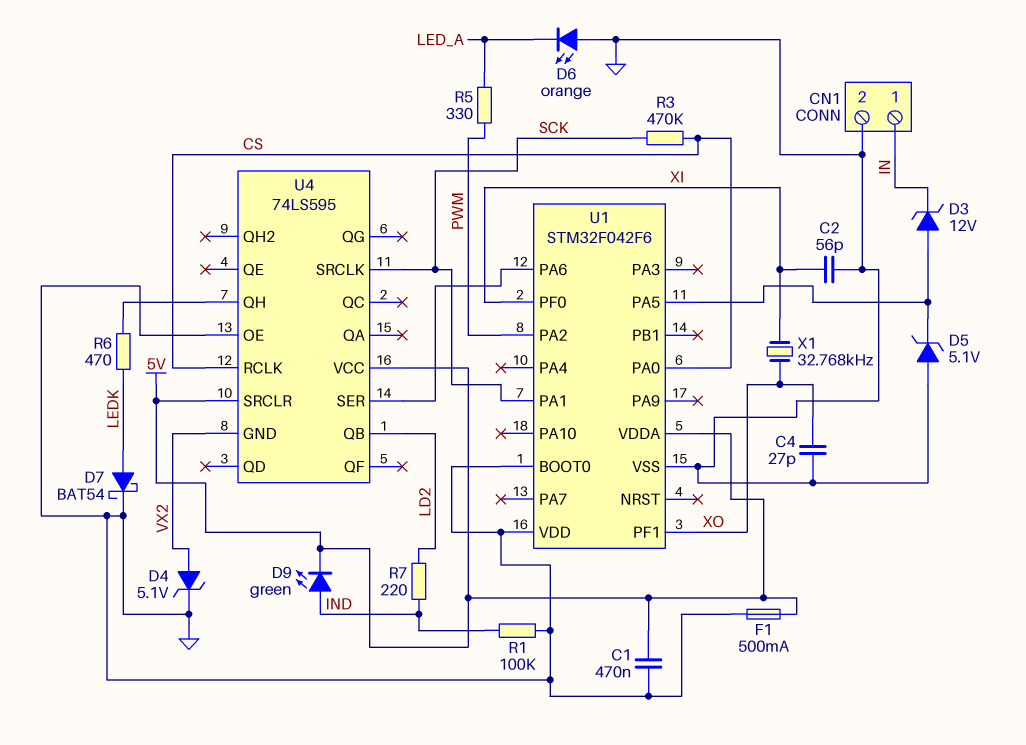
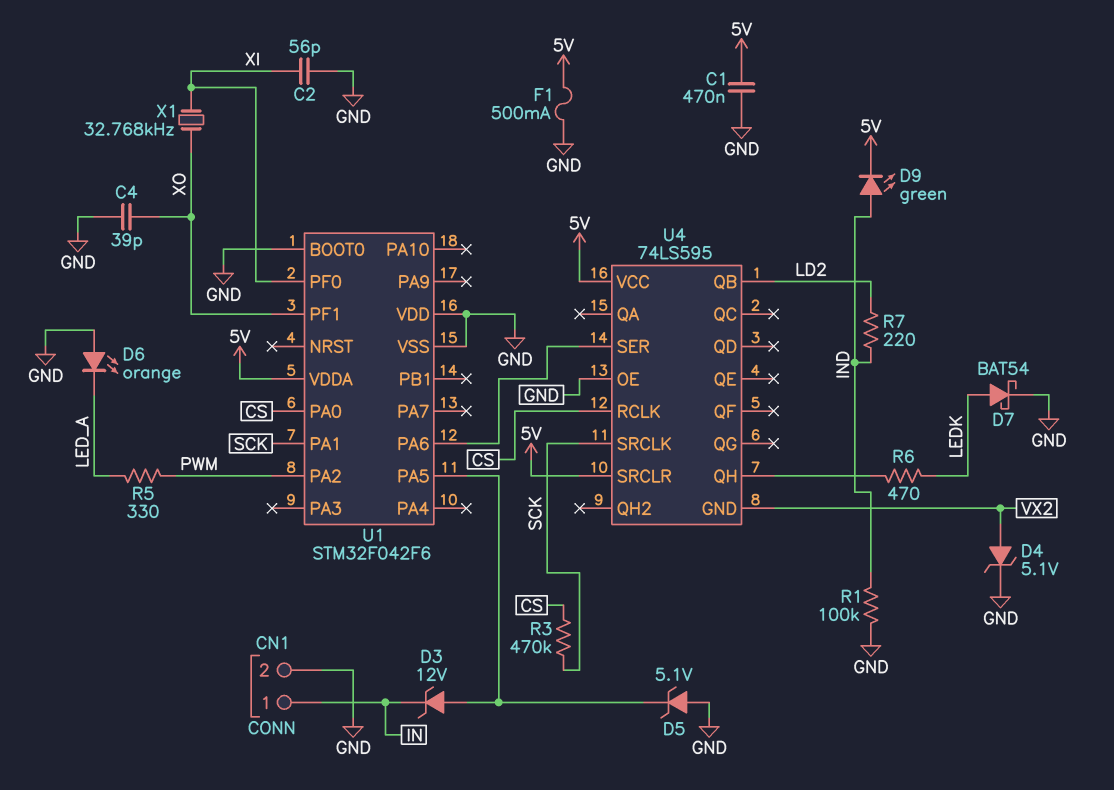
C4: 27pF (GND, XO) -> 39pF (GND, XO)

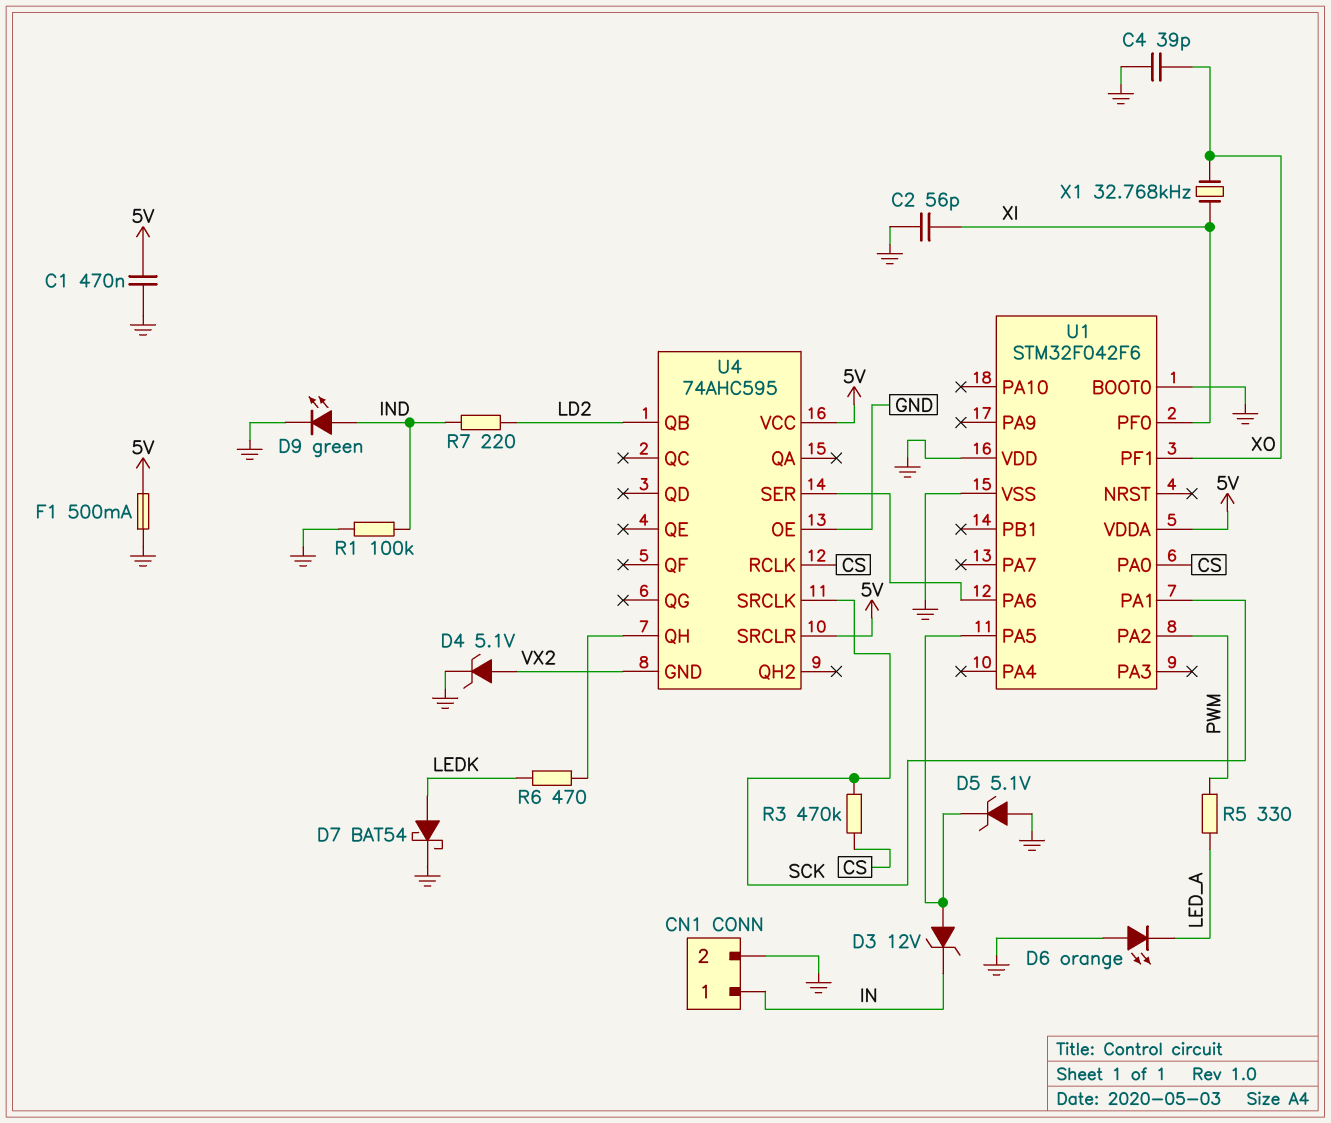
D9: LED green (A IND, K 5V) -> LED green (A IND, K GND)
U4: 74LS595 -> 74AHC595

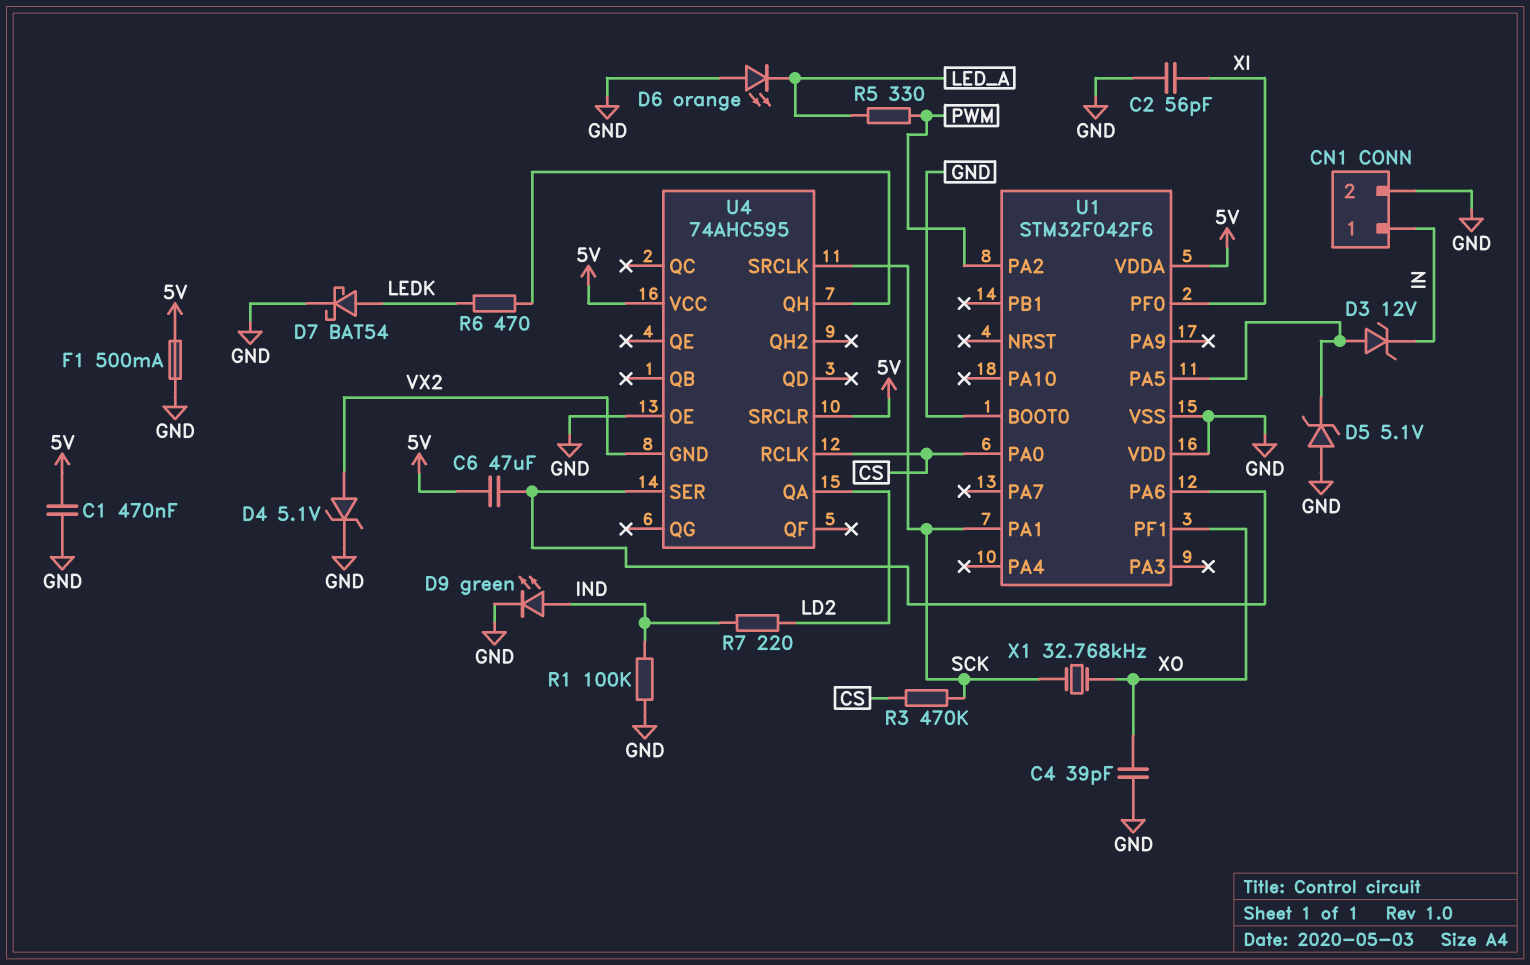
C6: none -> 47uF (5V, U1/PA6)
U4 pin QA: none -> LD2
U4 pin QB: LD2 -> none
X1: 32.768kHz (XI, XO) -> 32.768kHz (SCK, XO)

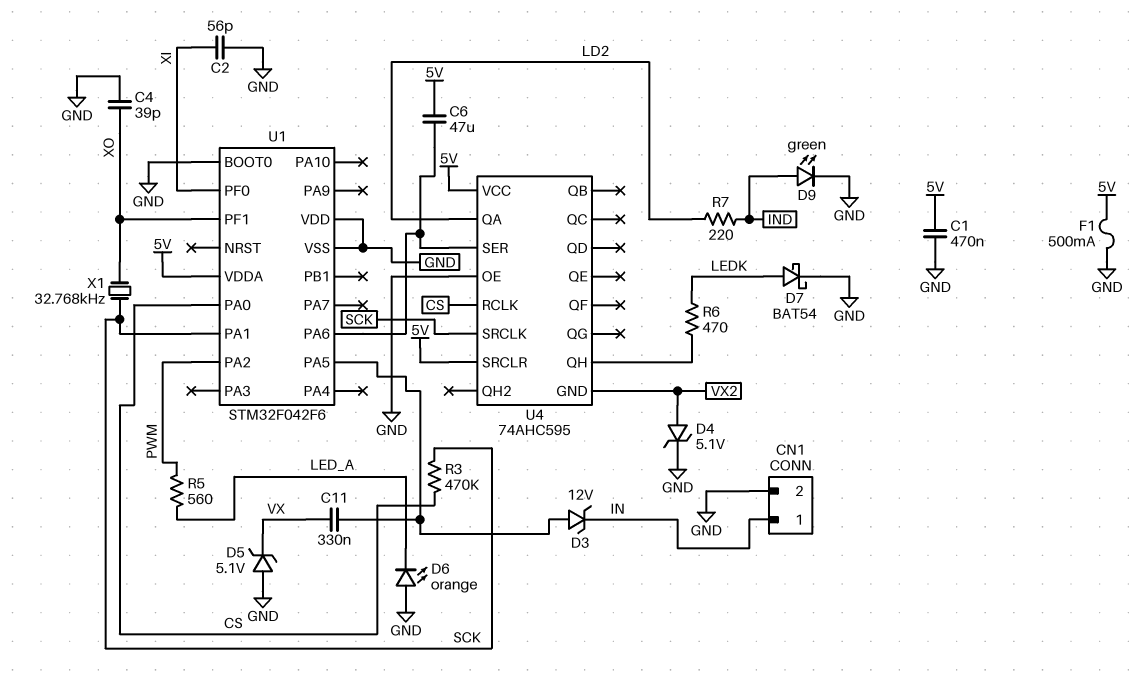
C11: none -> 330nF (U1/PA5, VX)
D5: zener 5.1V (A GND, K U1/PA5) -> zener 5.1V (A GND, K VX)
R1: 100k (GND, IND) -> none
R5: 330 (LED_A, PWM) -> 560 (LED_A, PWM)

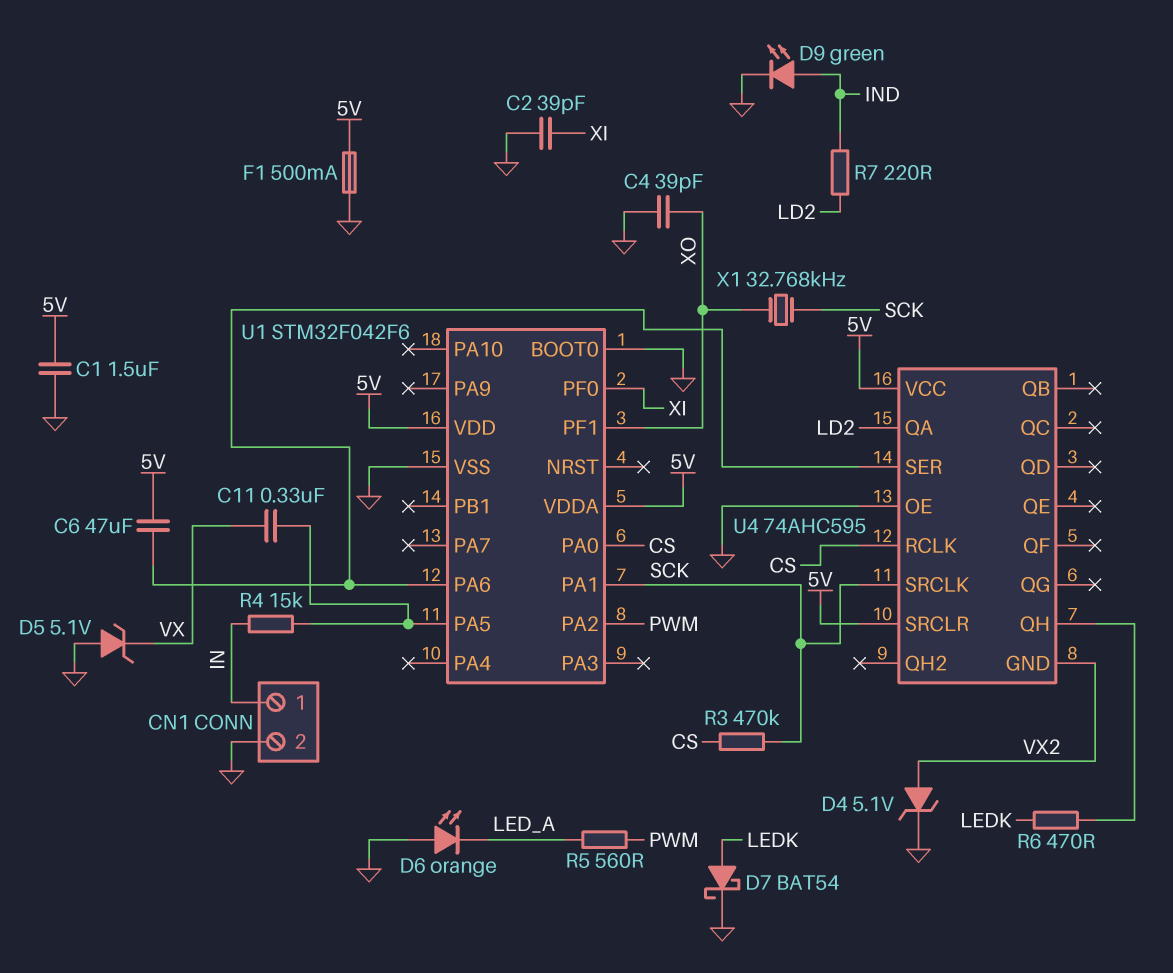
C1: 470nF (5V, GND) -> 1.5uF (5V, GND)
C2: 56pF (GND, XI) -> 39pF (GND, XI)
D3: zener 12V (A U1/PA5, K IN) -> none
R4: none -> 15k (IN, U1/PA5)
U1 pin VDD: GND -> 5V

